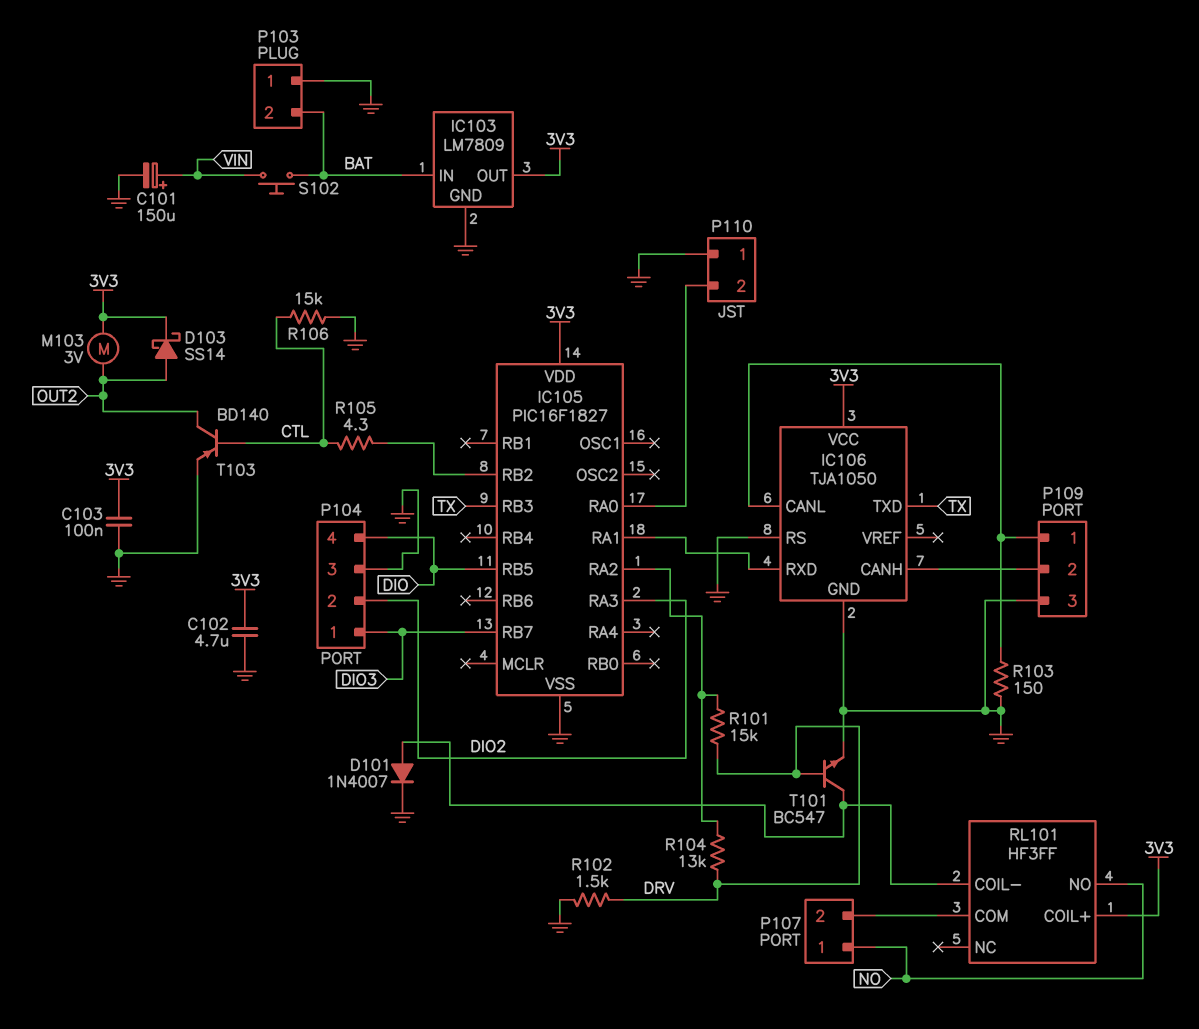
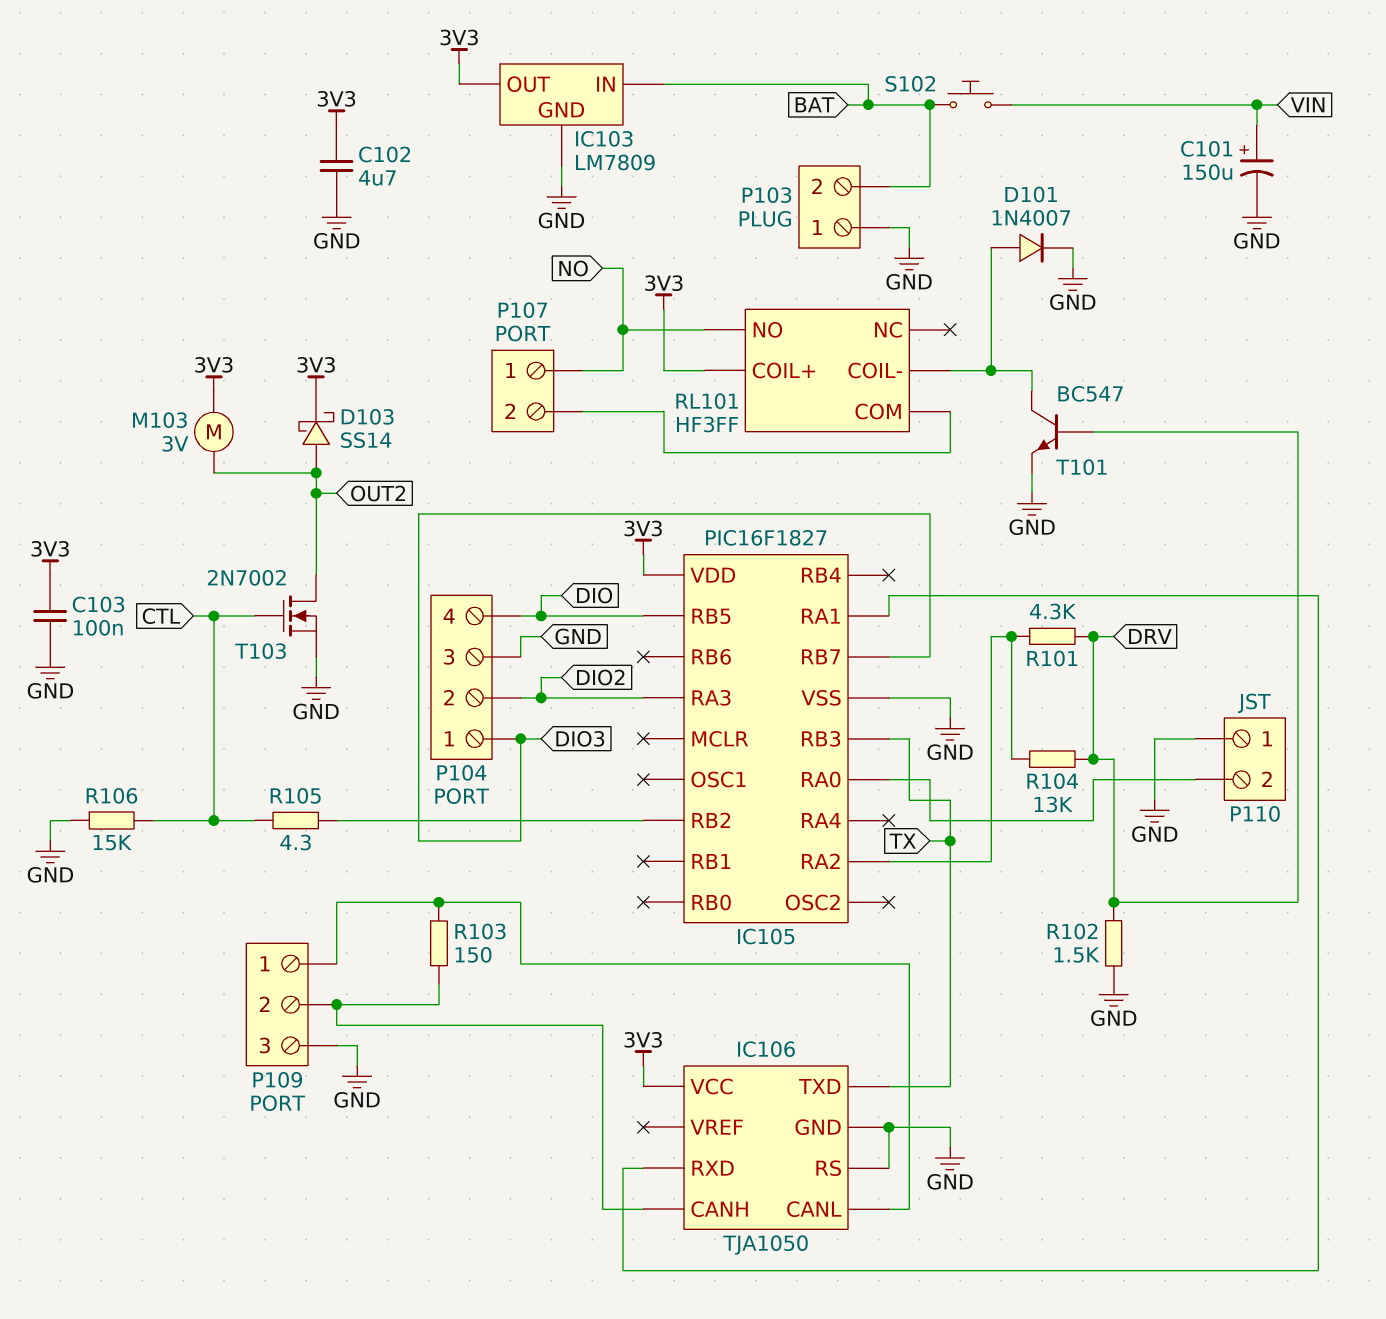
R101: 15k (DRV, IC105/RA2) -> 4.3k (DRV, IC105/RA2)
R103: 150 (GND, IC106/CANL) -> 150 (IC106/CANH, IC106/CANL)
T103: PNP BD140 (B CTL, C OUT2, E GND) -> NMOS 2N7002 (G CTL, D OUT2, S GND)

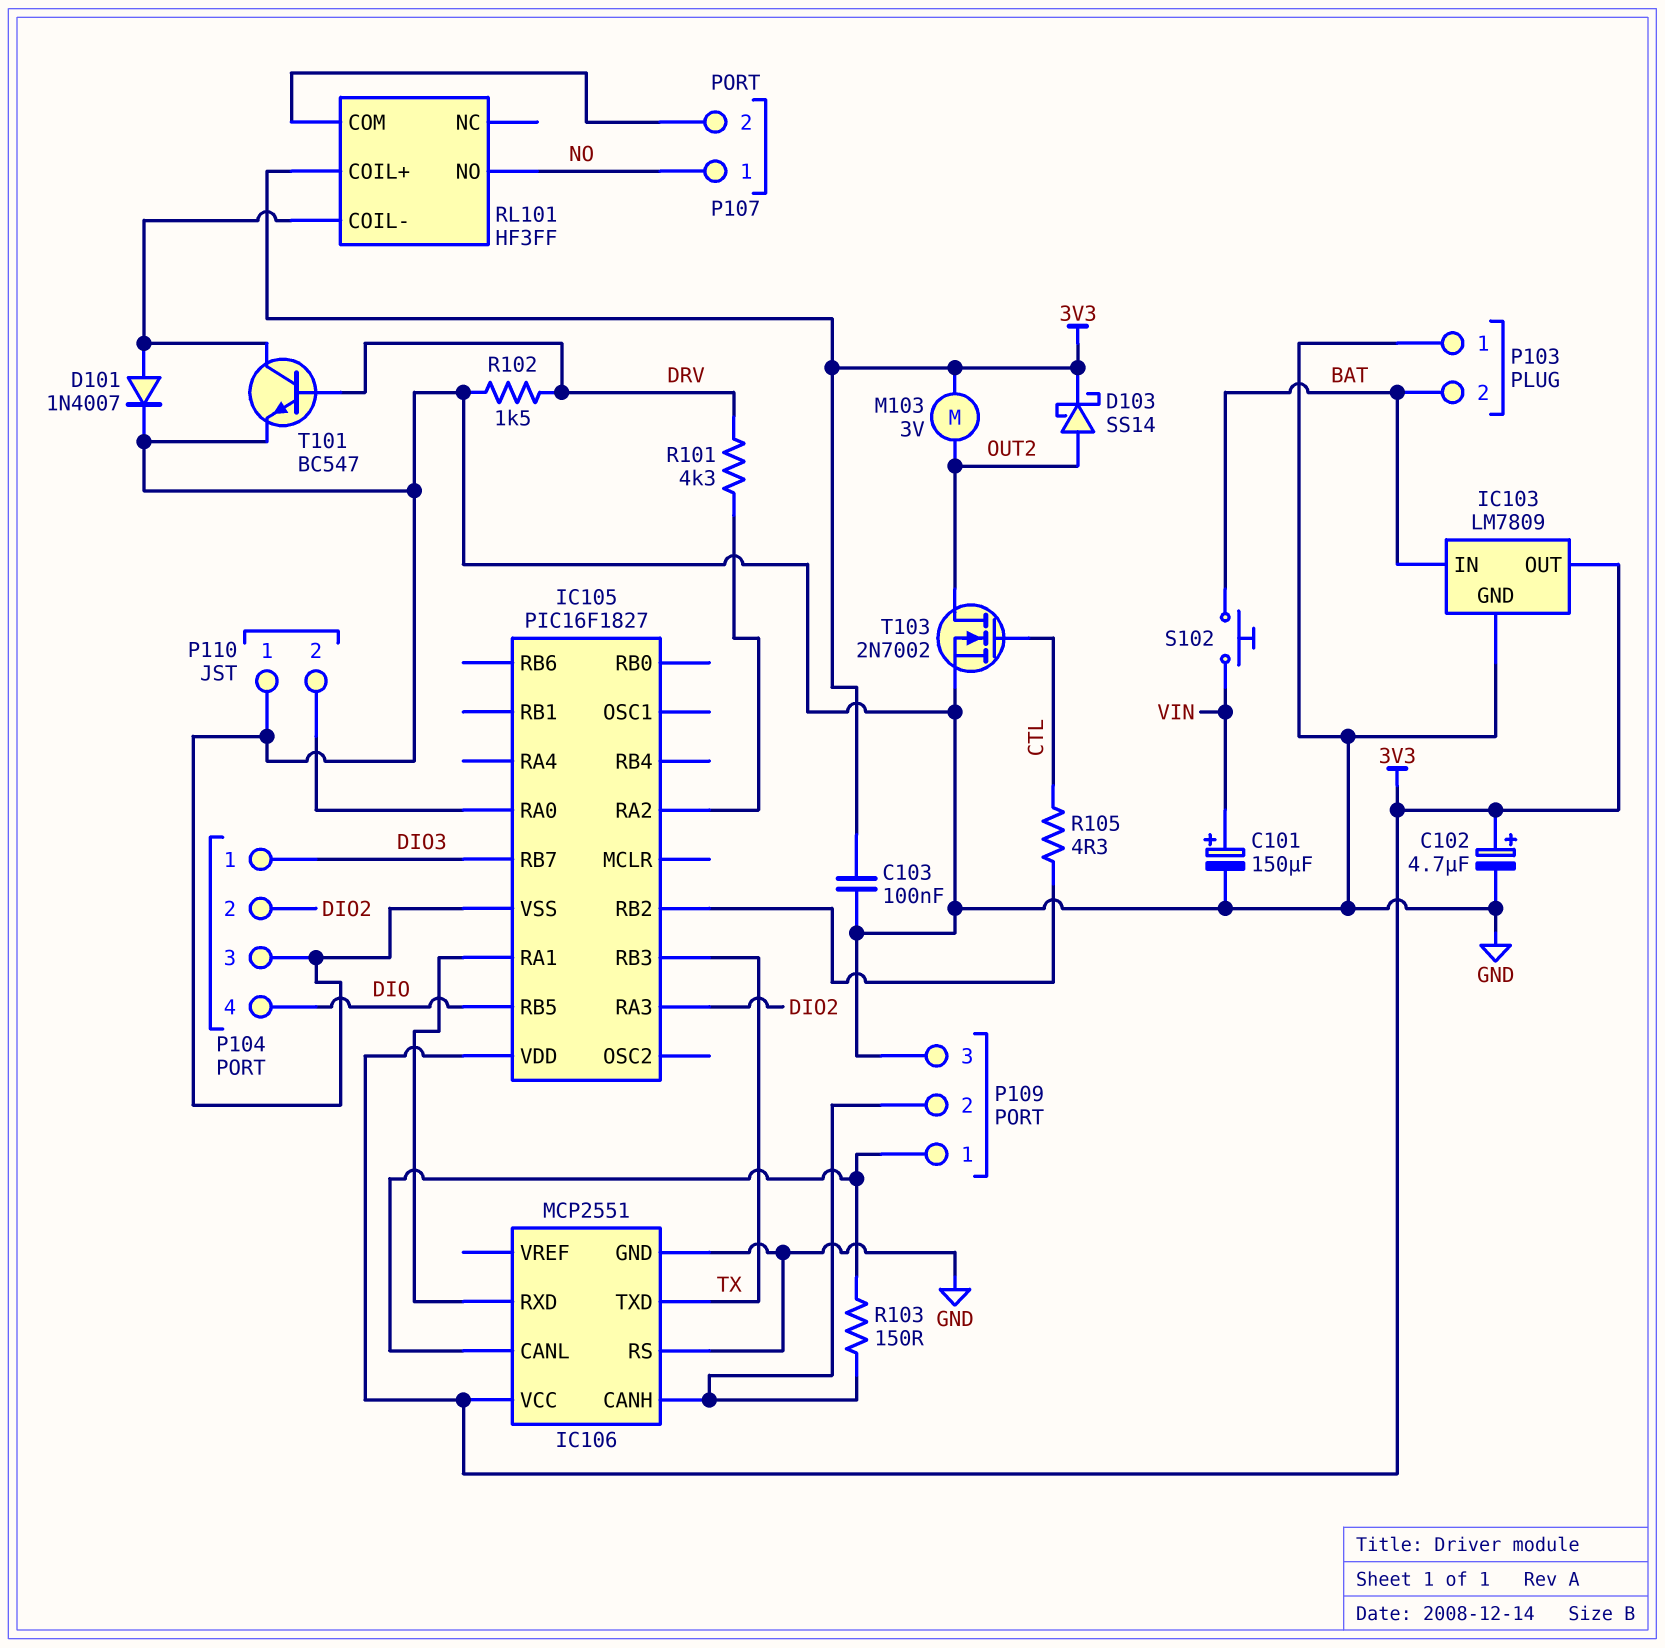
C102: 4.7uF (3V3, GND) -> 4.7uF (plus 3V3, minus GND)
IC106: TJA1050 -> MCP2551
R104: 13k (DRV, IC105/RA2) -> none
R106: 15k (CTL, GND) -> none

